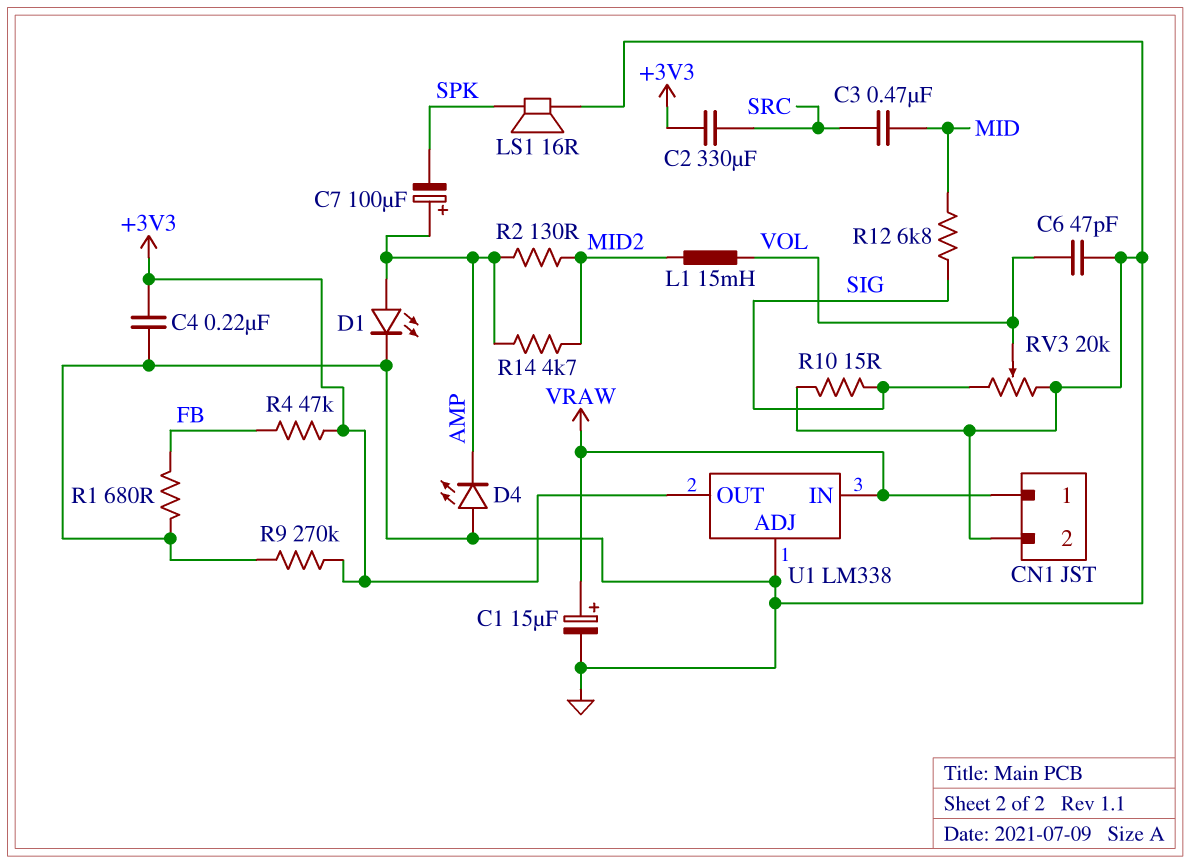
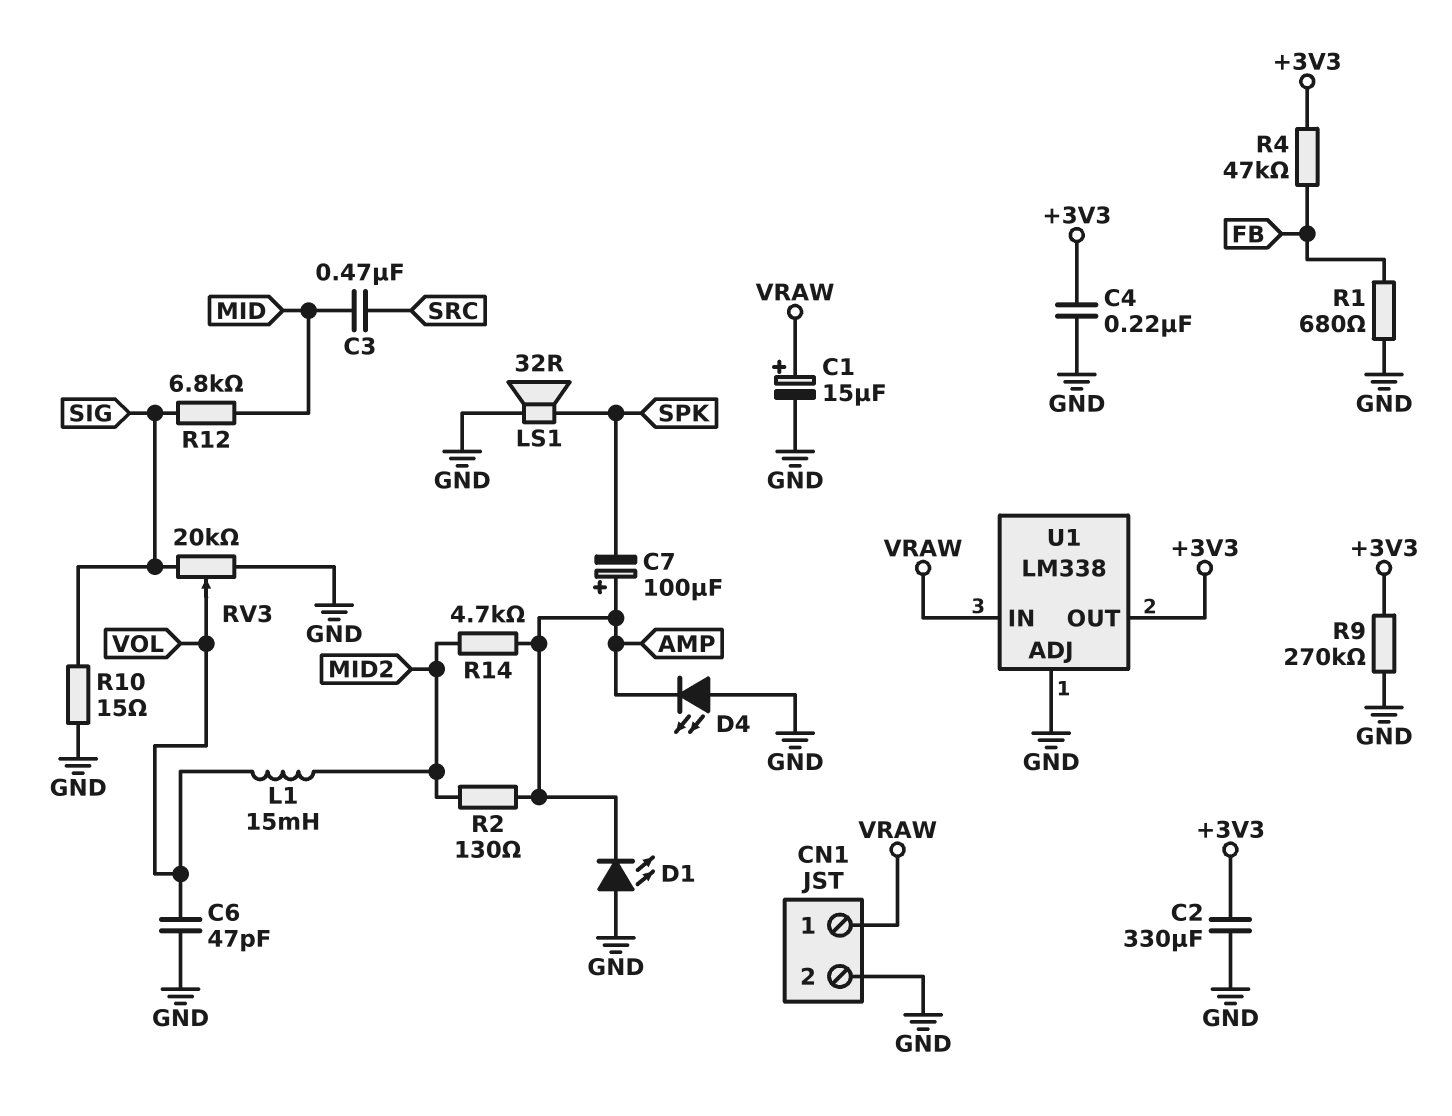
C2: 330uF (+3V3, SRC) -> 330uF (+3V3, GND)
D1: LED (A AMP, K GND) -> LED (A GND, K AMP)
LS1: speaker 16R (GND, SPK) -> speaker 32R (GND, SPK)

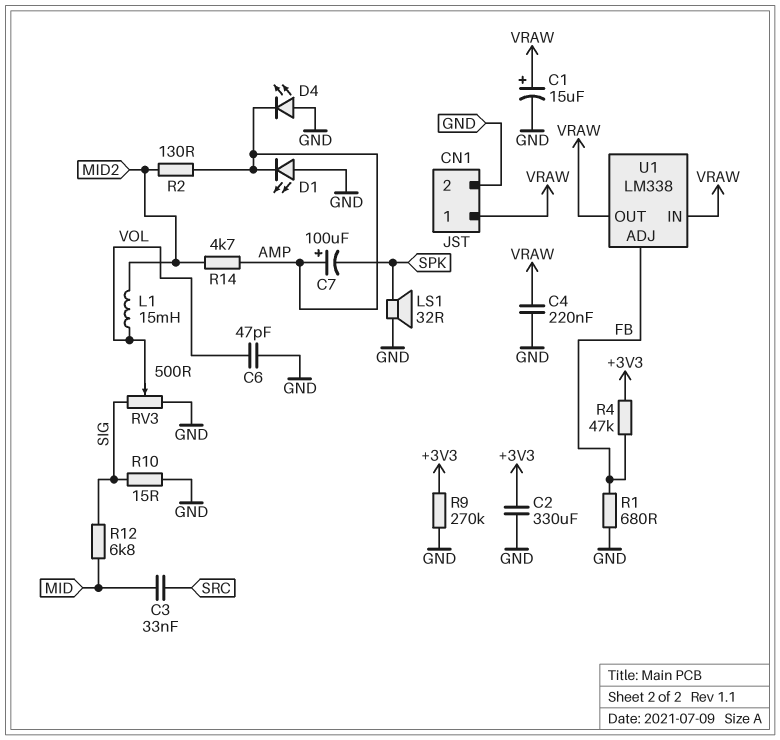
C3: 470nF (MID, SRC) -> 33nF (MID, SRC)
C4: 220nF (+3V3, GND) -> 220nF (GND, VRAW)
RV3: 20k (GND, SIG, wiper VOL) -> 500 (GND, SIG, wiper VOL)
U1 pin ADJ: GND -> FB
U1 pin OUT: +3V3 -> VRAW

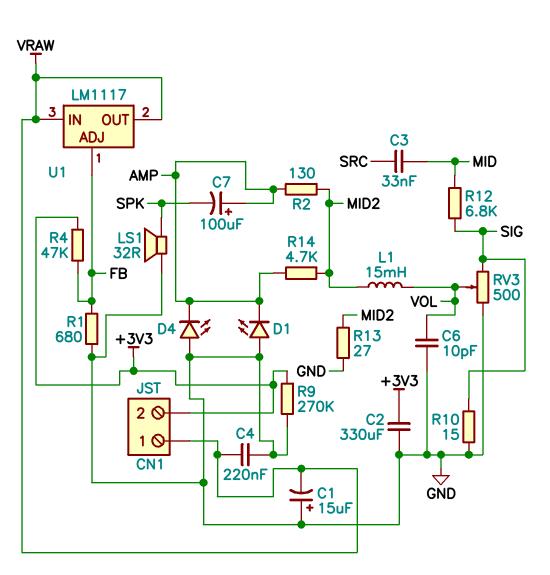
C1: 15uF (plus VRAW, minus GND) -> 15uF (plus GND, minus VRAW)
C6: 47pF (GND, VOL) -> 10pF (GND, VOL)
CN1 pin 2: GND -> +3V3
R13: none -> 27 (GND, MID2)
U1: LM338 -> LM1117

